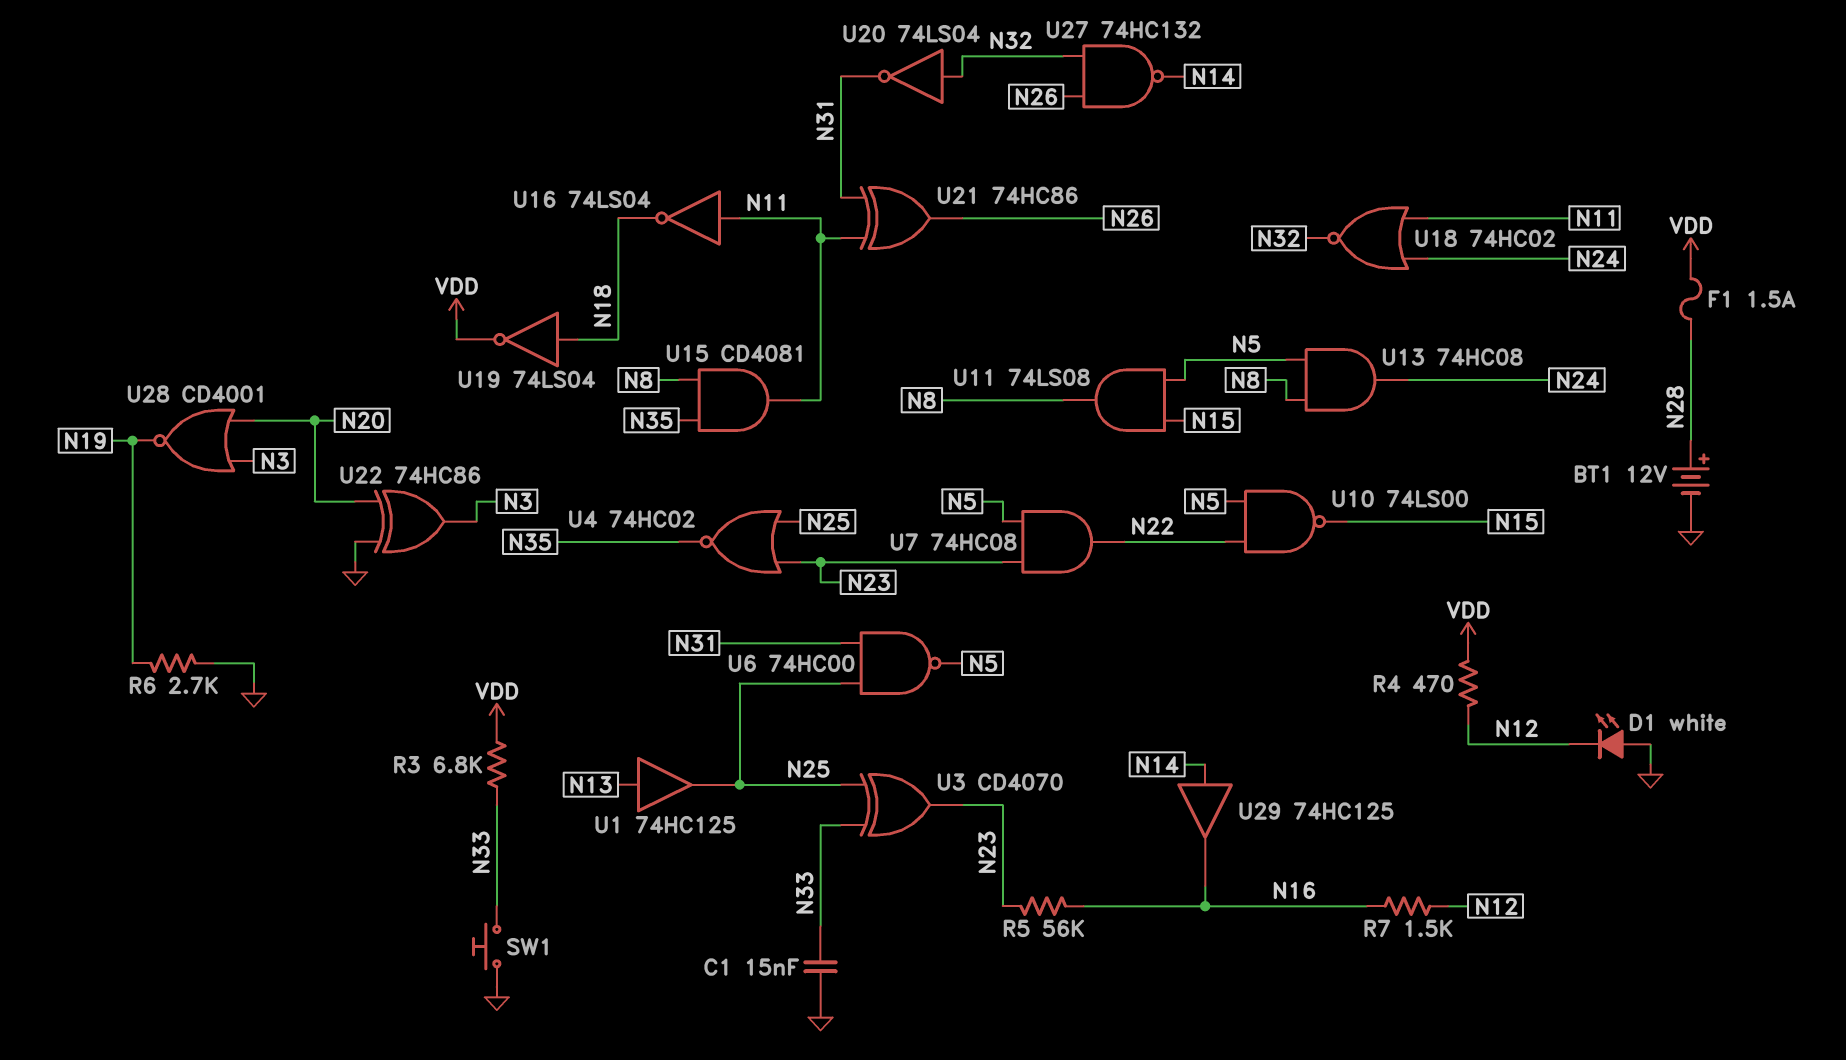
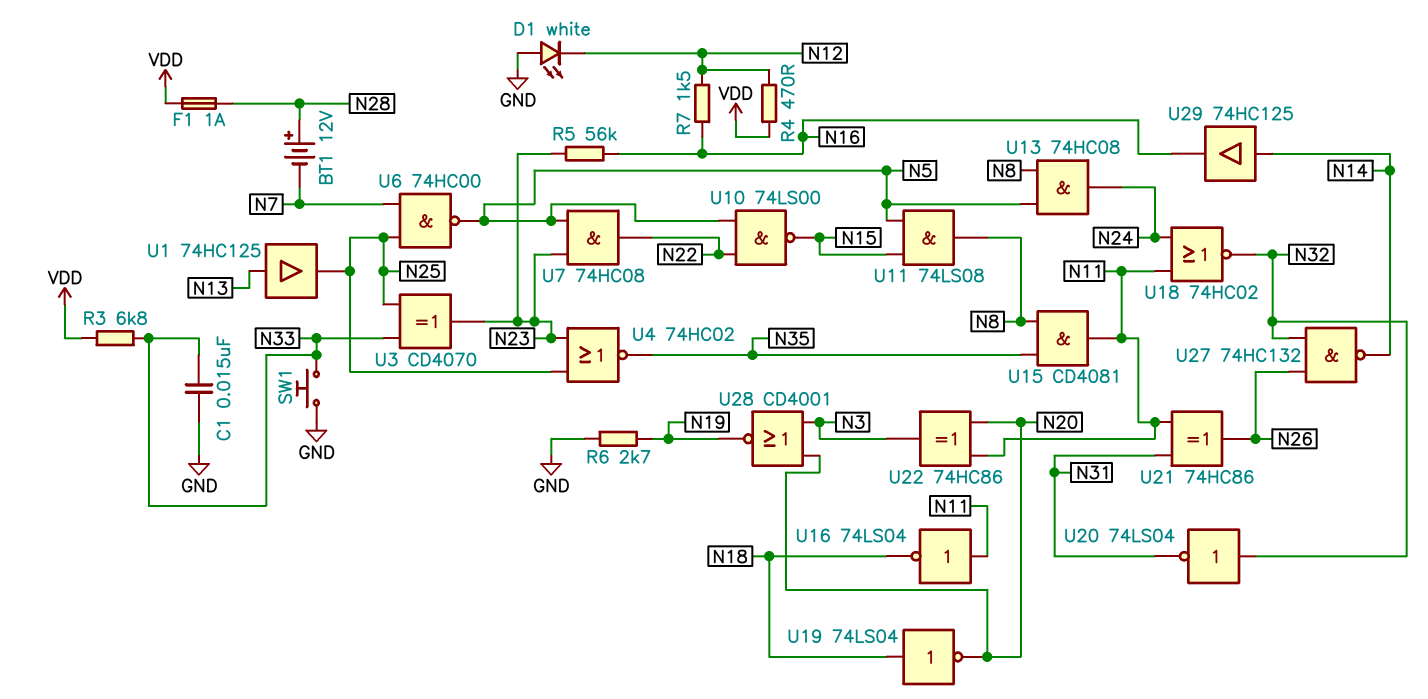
BT1: 12V (plus N28, minus GND) -> 12V (plus N28, minus N7)
F1: 1.5A (N28, VDD) -> 1A (N28, VDD)
U6: NAND 74HC00 (in N25, in N31, out N5) -> NAND 74HC00 (in N7, in N25, out N5)
U19: NOT 74LS04 (in N18, out VDD) -> NOT 74LS04 (in N18, out N20)
U22: XOR 74HC86 (in GND, in N20, out N3) -> XOR 74HC86 (in N11, in N20, out N3)

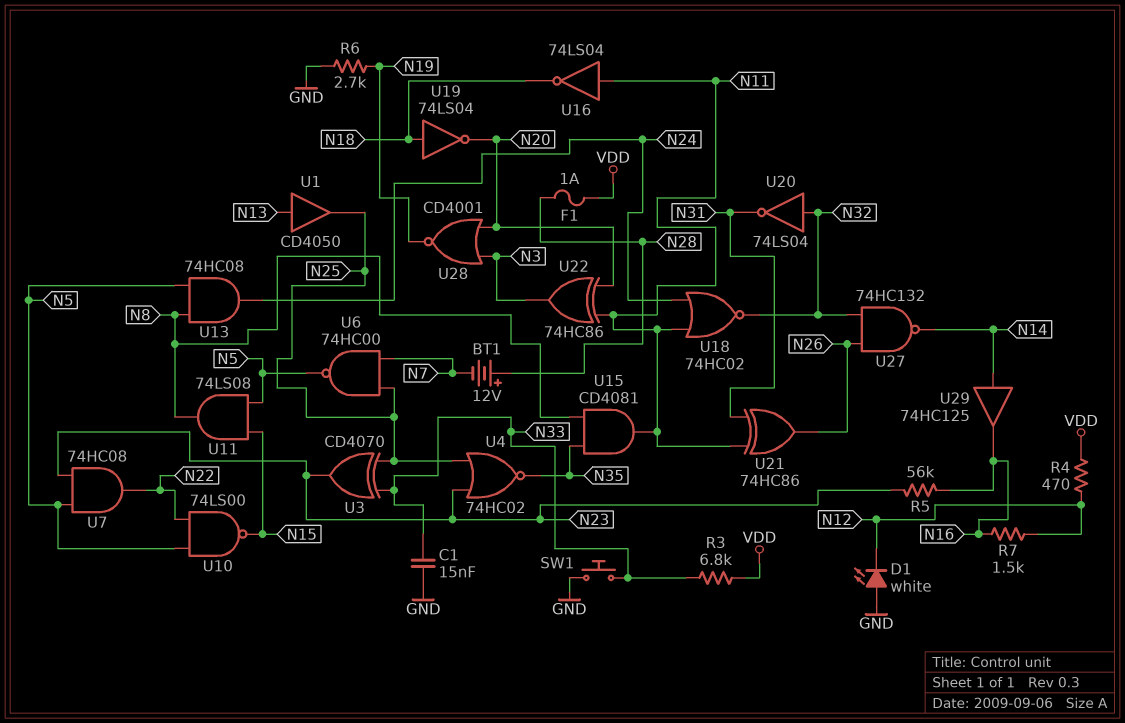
U1: buffer 74HC125 (in N13, out N25) -> buffer CD4050 (in N13, out N25)

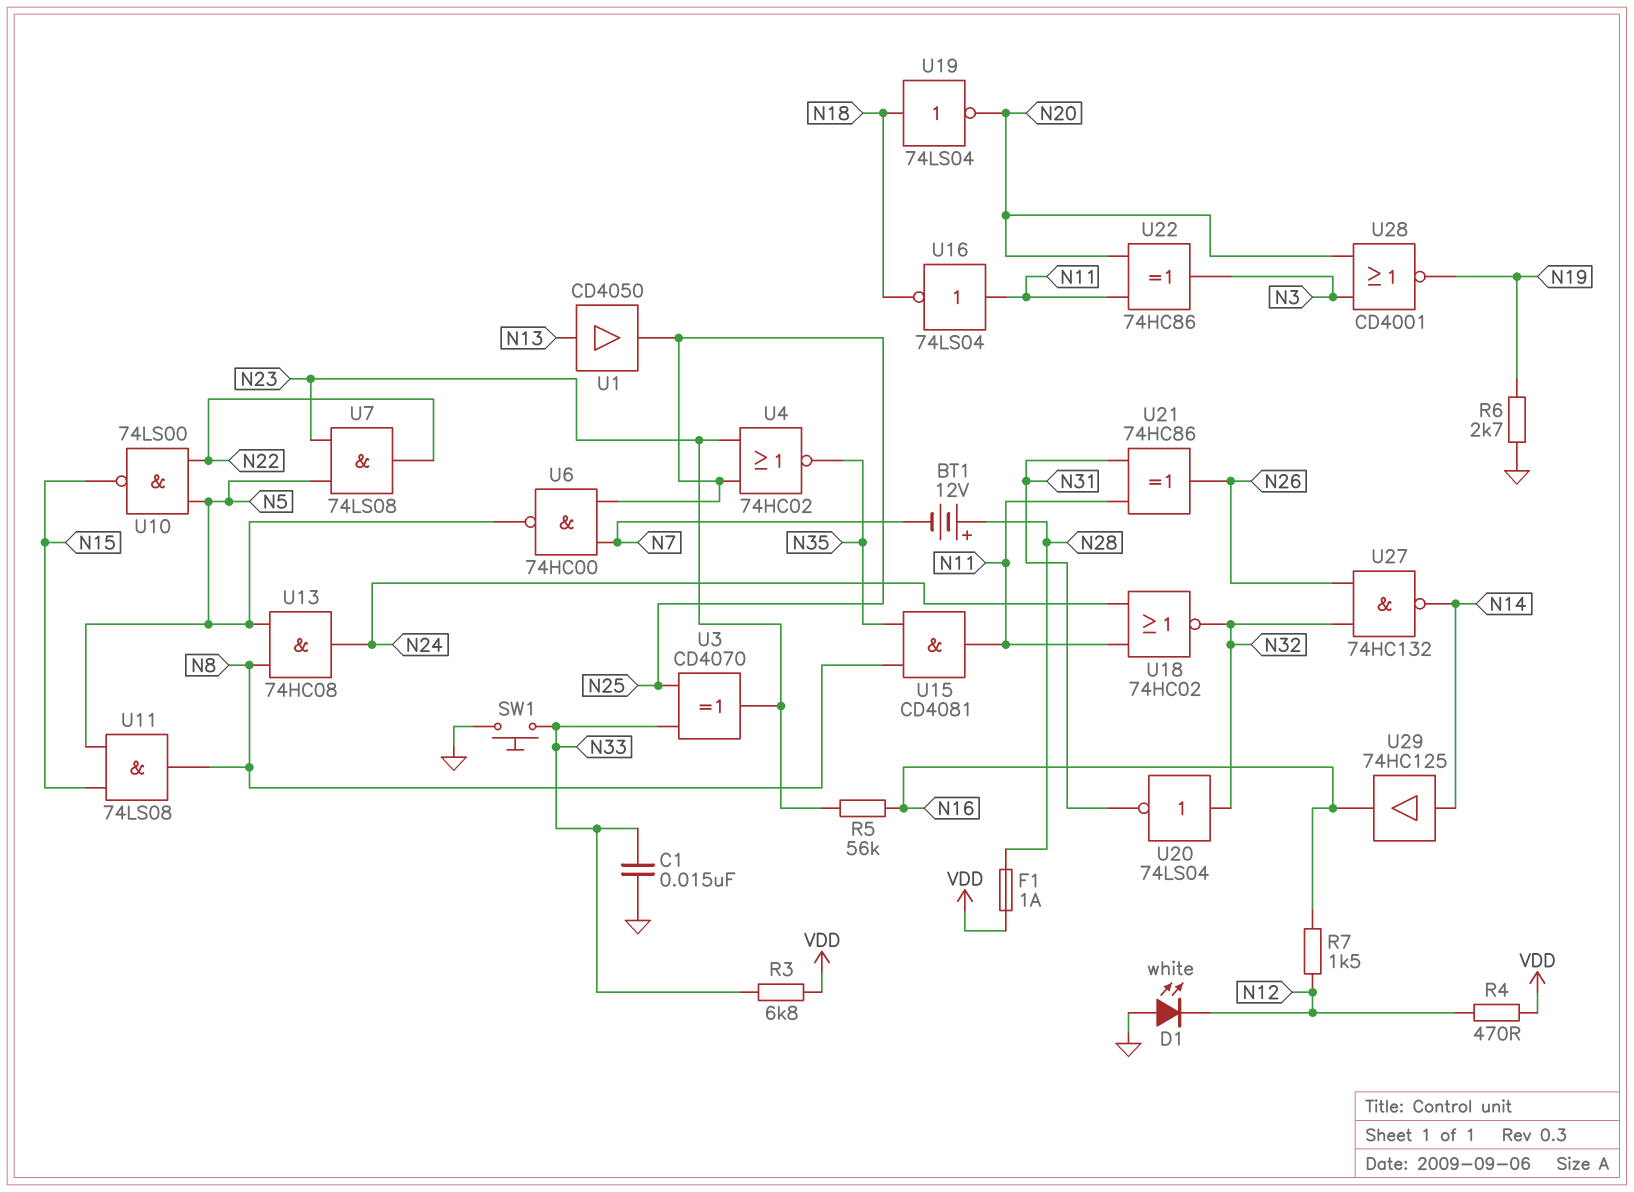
U7: AND 74HC08 (in N5, in N23, out N22) -> AND 74LS08 (in N5, in N23, out N22)

